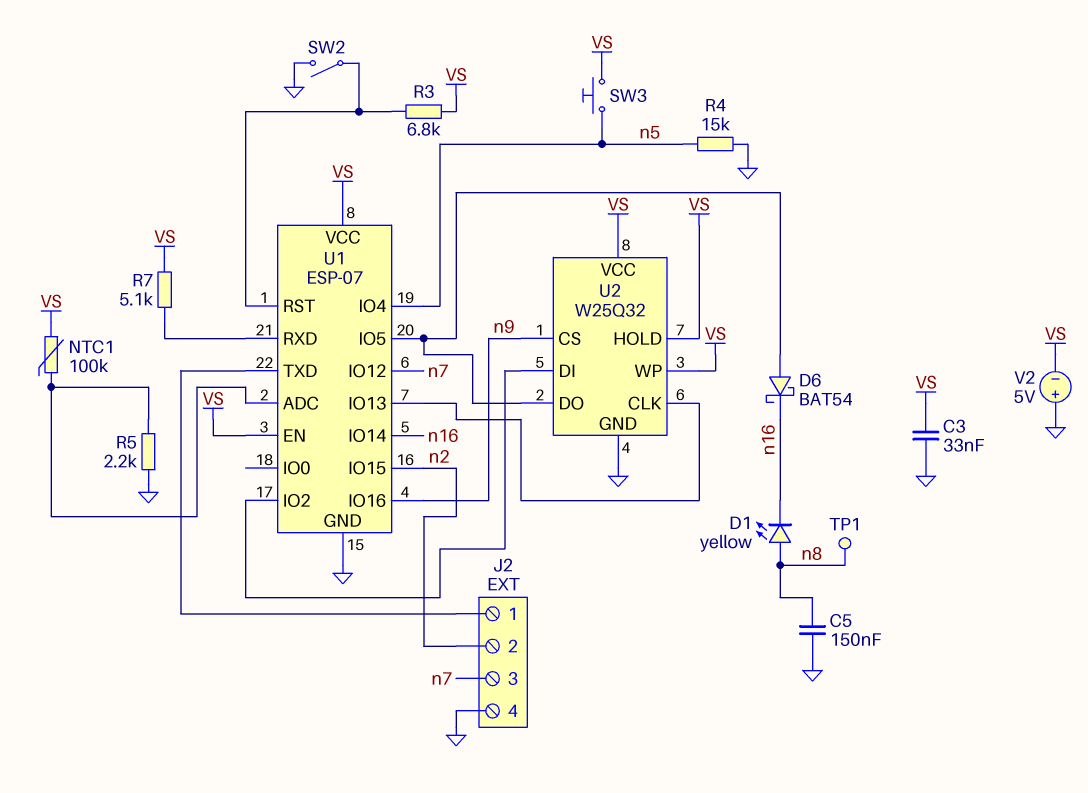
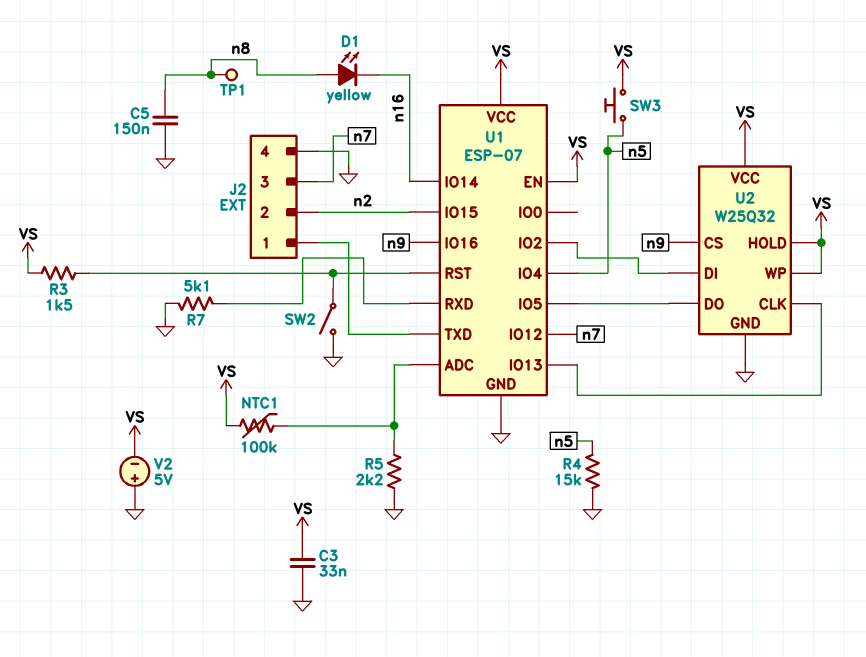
D6: schottky BAT54 (A U1/IO5, K n16) -> none
R3: 6.8k (U1/RST, VS) -> 1.5k (U1/RST, VS)
R7: 5.1k (U1/RXD, VS) -> 5.1k (GND, U1/RXD)

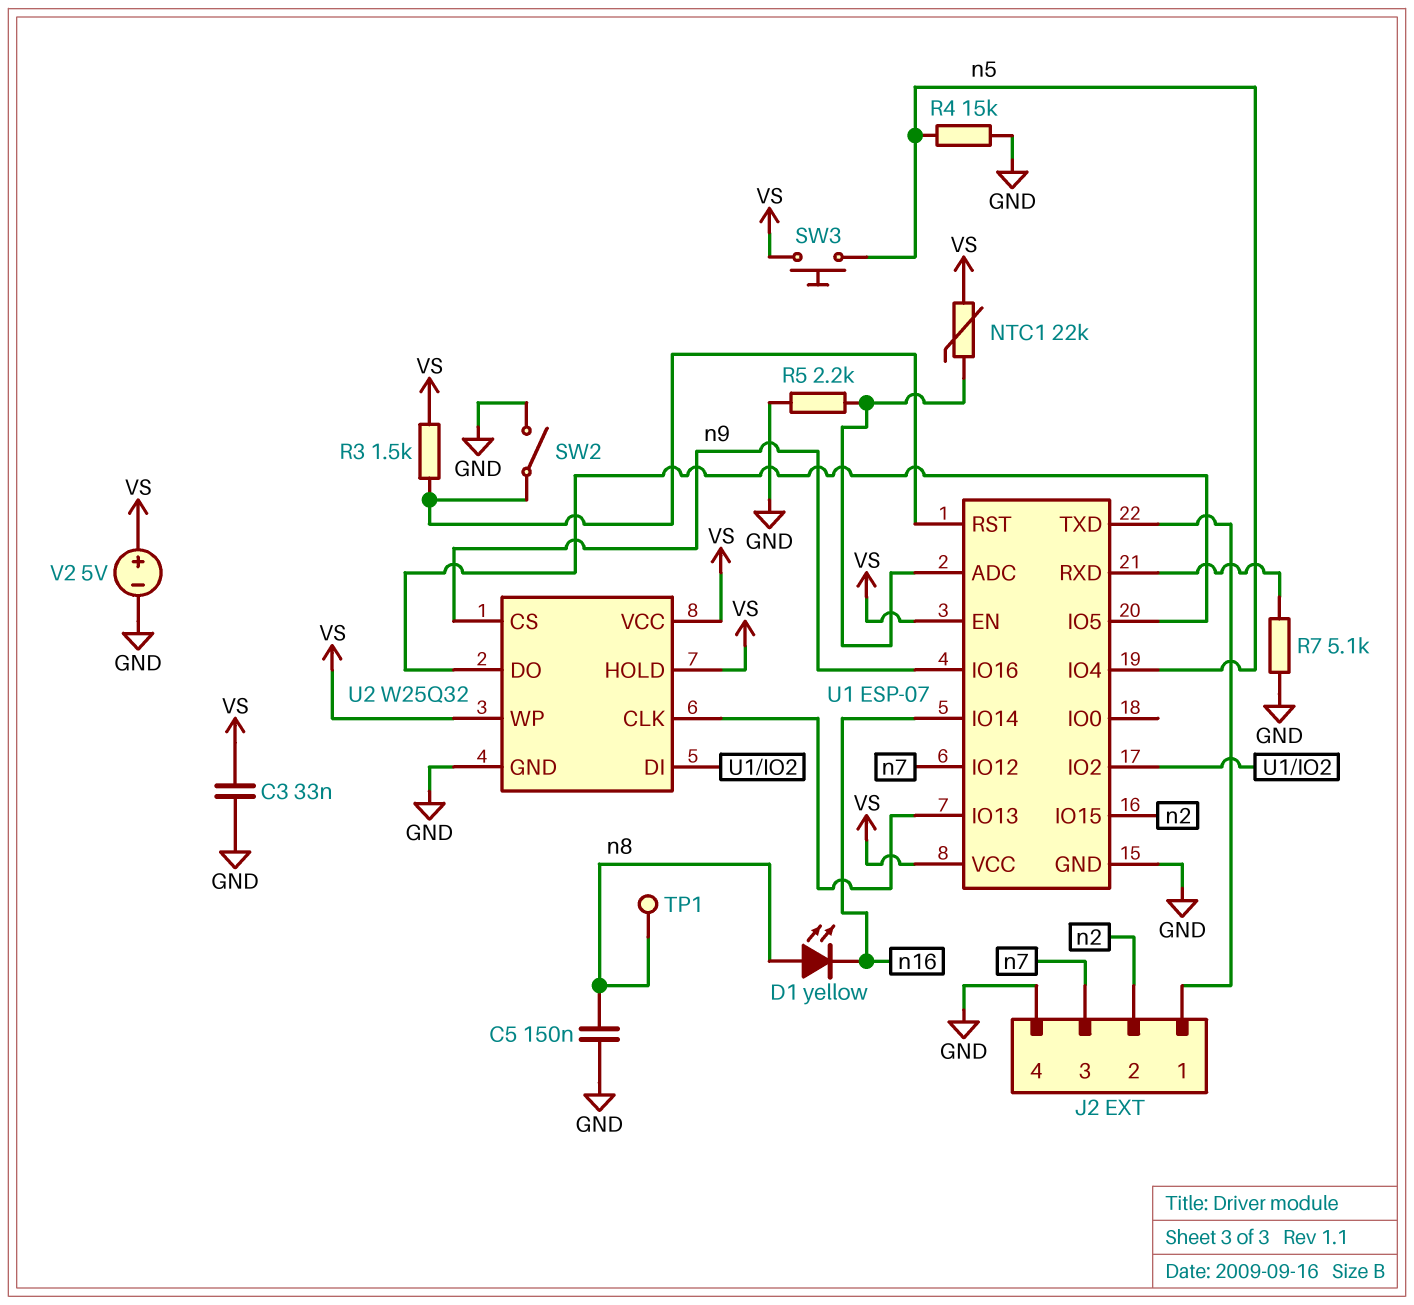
NTC1: 100k (U1/ADC, VS) -> 22k (U1/ADC, VS)
V2: 5V (plus GND, minus VS) -> 5V (plus VS, minus GND)

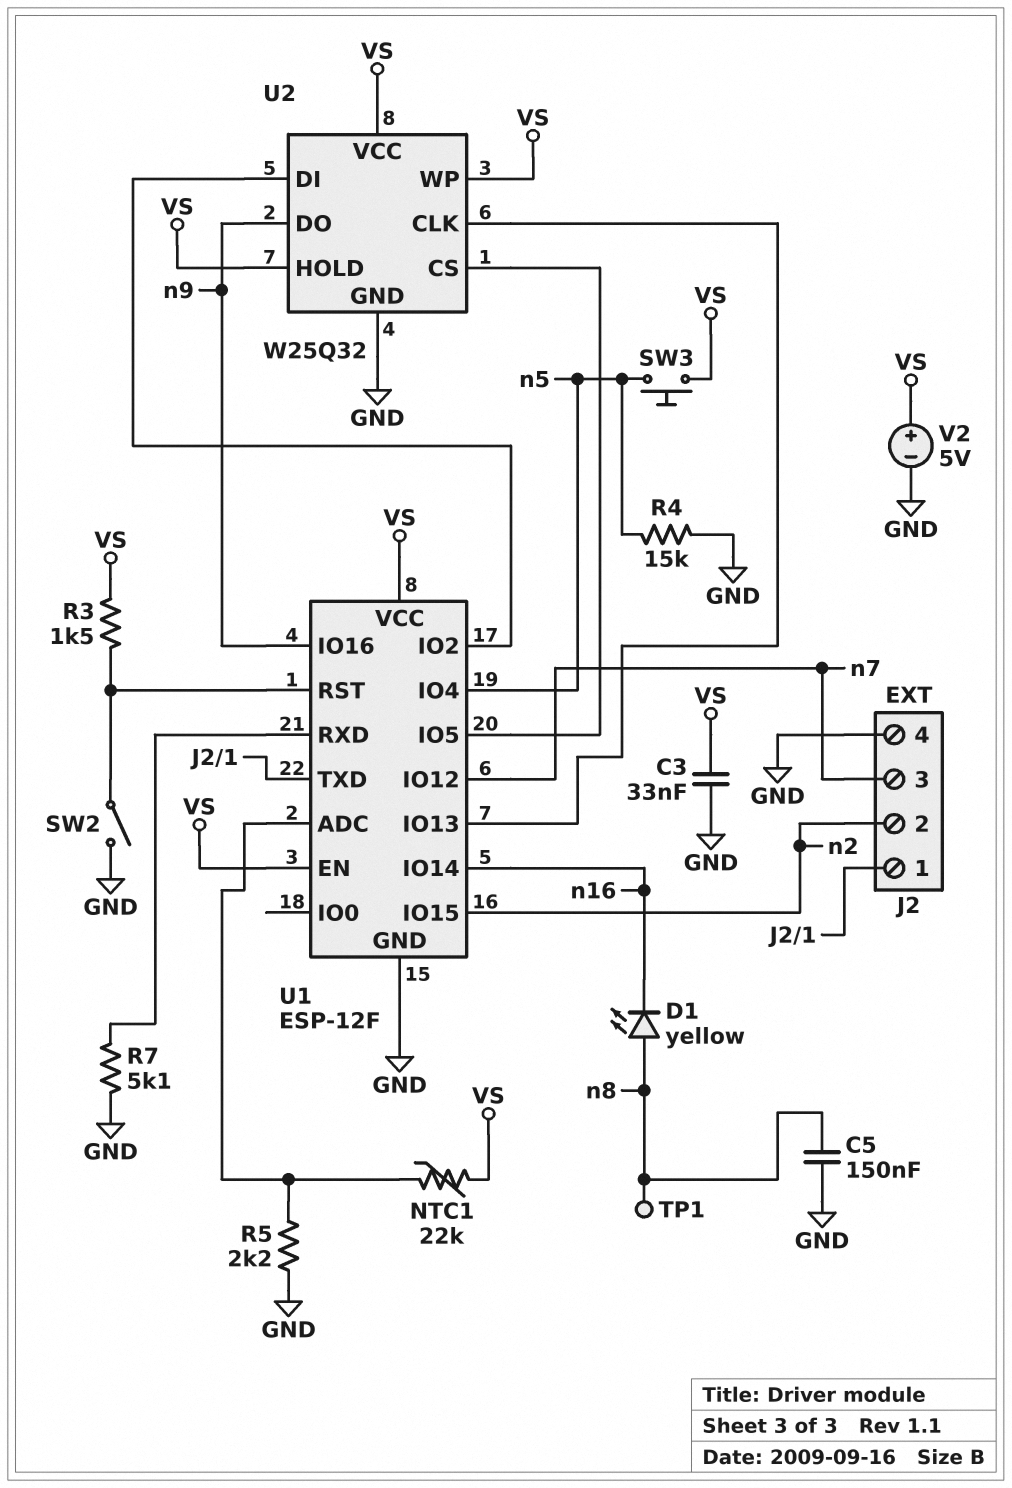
U1: ESP-07 -> ESP-12F
U2 pin CS: n9 -> U1/IO5
U2 pin DO: U1/IO5 -> n9

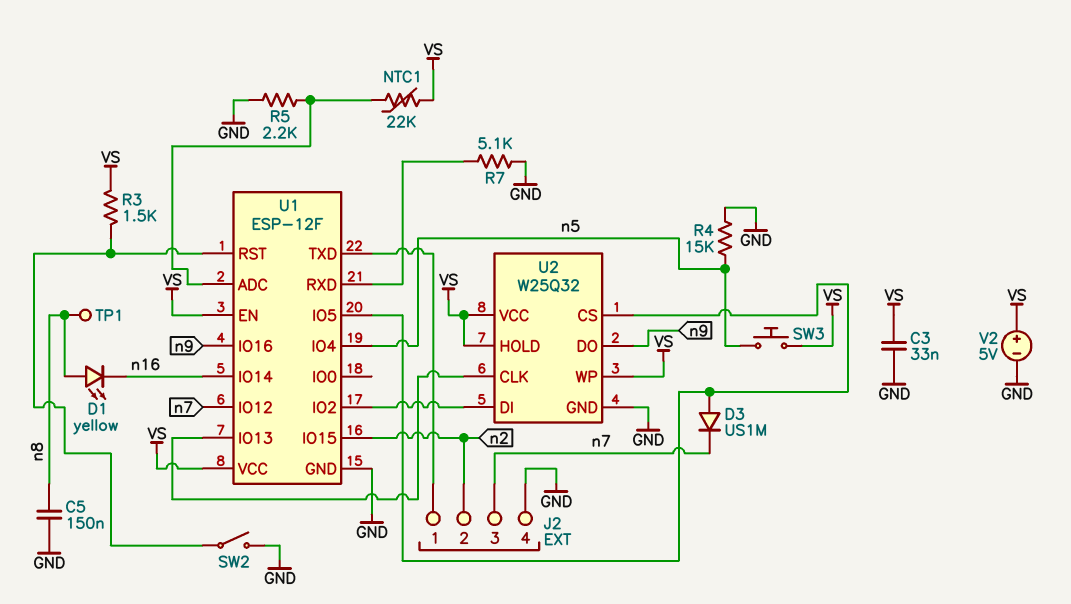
D3: none -> diode US1M (A U1/IO5, K n7)

